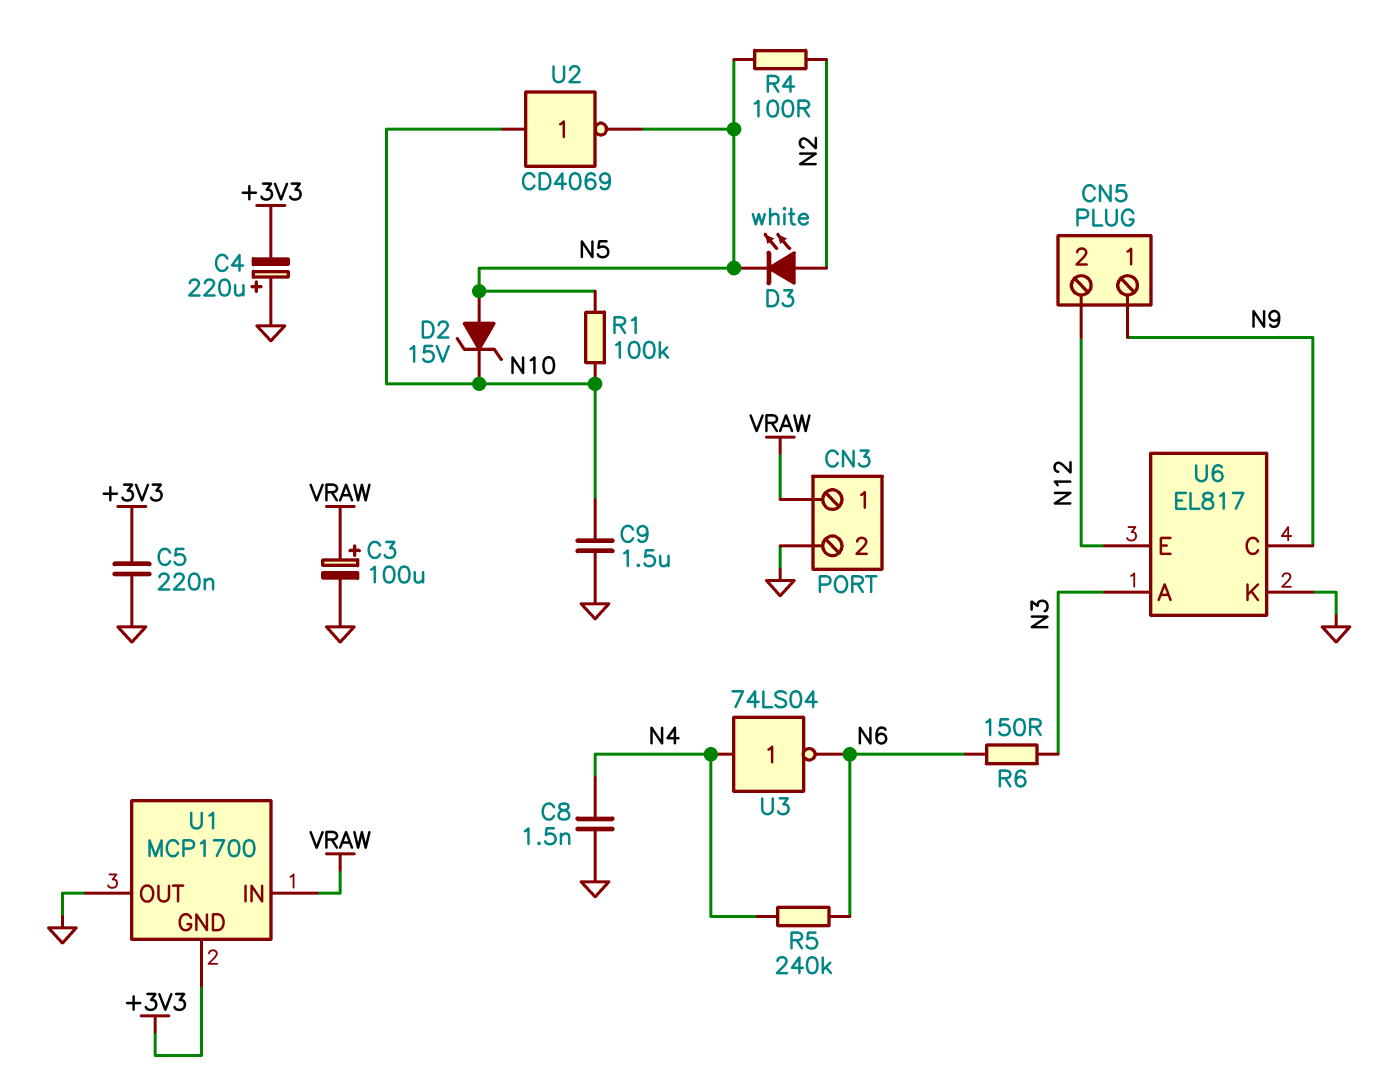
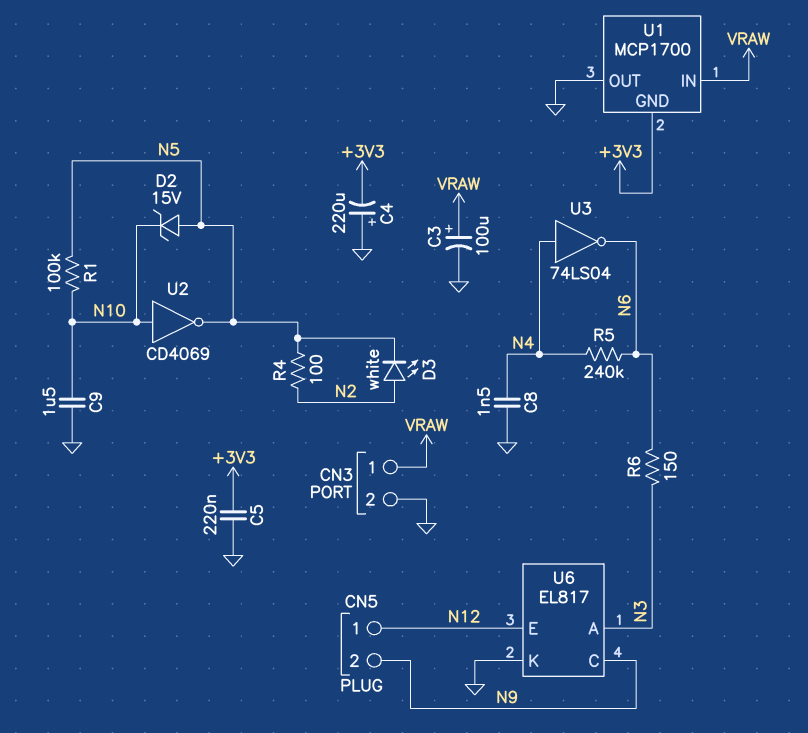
CN5 pin 1: N9 -> N12
CN5 pin 2: N12 -> N9

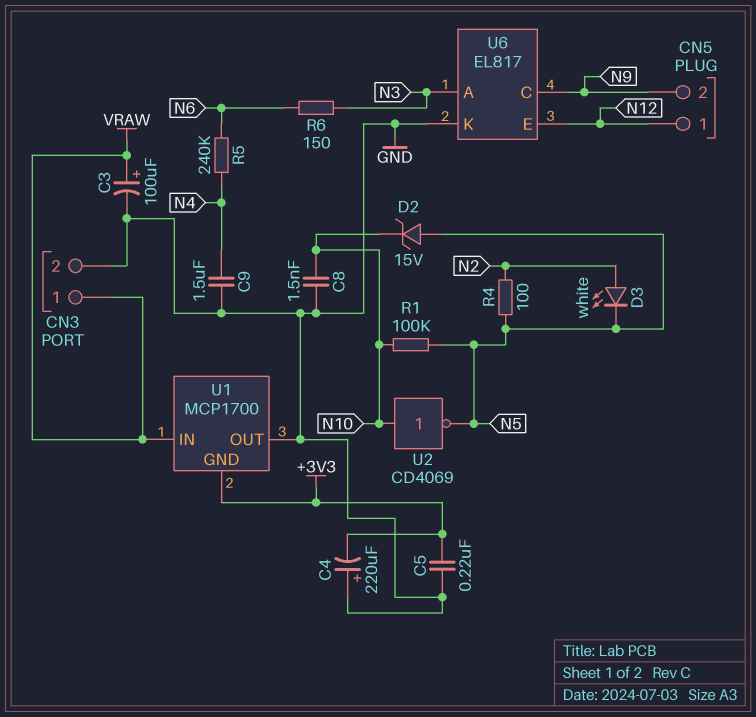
C8: 1.5nF (GND, N4) -> 1.5nF (GND, N10)
C9: 1.5uF (GND, N10) -> 1.5uF (GND, N4)
U3: NOT 74LS04 (in N4, out N6) -> none

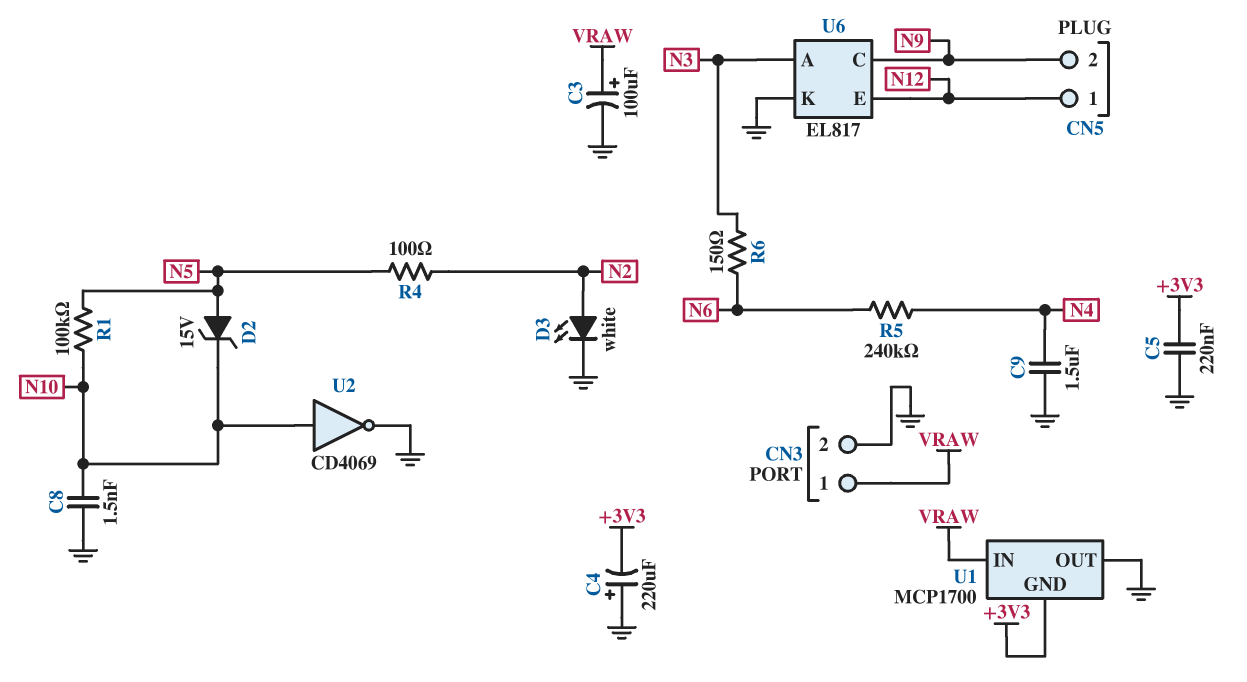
D3: LED white (A N2, K N5) -> LED white (A N2, K GND)
U2: NOT CD4069 (in N10, out N5) -> NOT CD4069 (in N10, out GND)

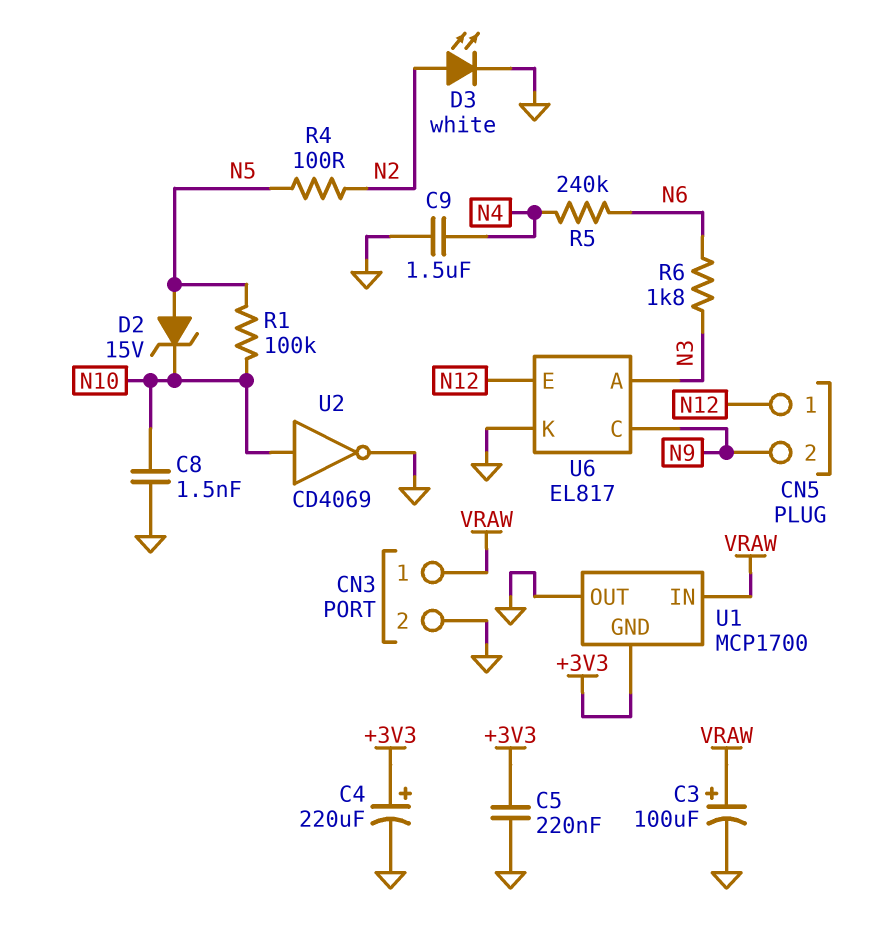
C4: 220uF (plus GND, minus +3V3) -> 220uF (plus +3V3, minus GND)
R6: 150 (N3, N6) -> 1.8k (N3, N6)

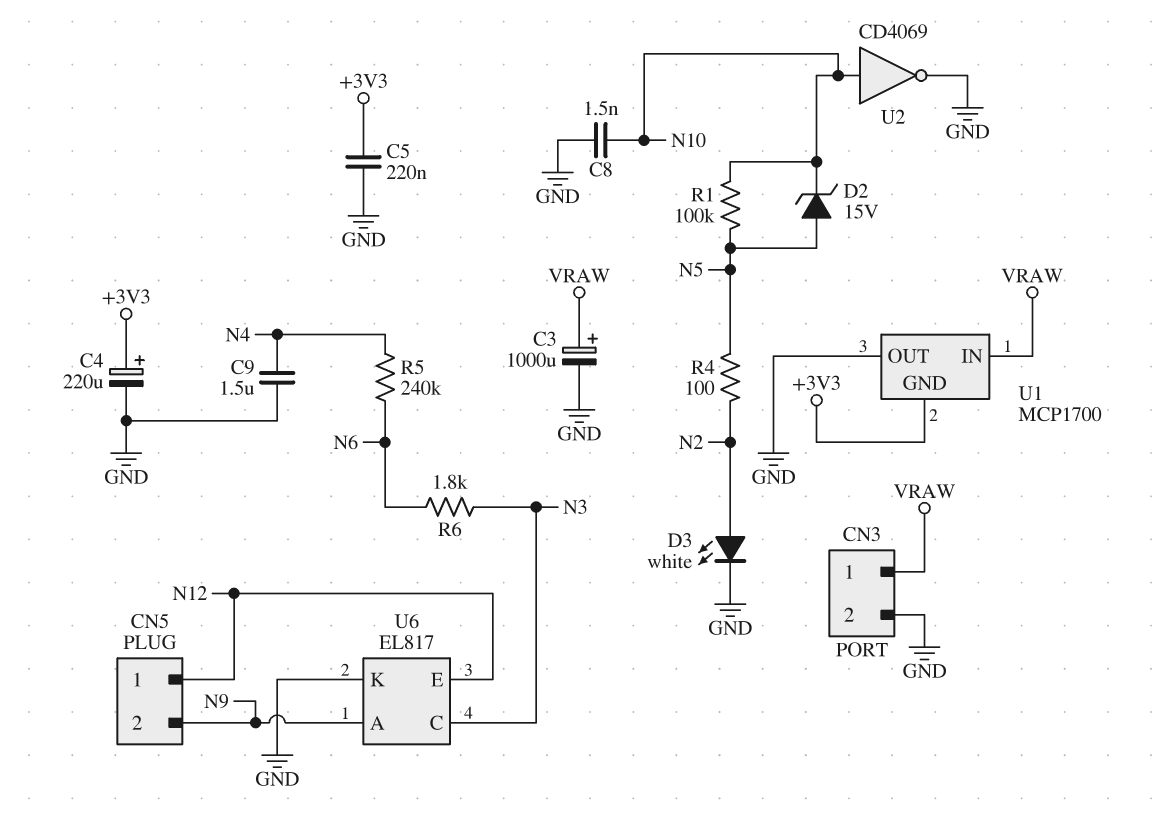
C3: 100uF (plus VRAW, minus GND) -> 1000uF (plus VRAW, minus GND)
U6 pin A: N3 -> N9
U6 pin C: N9 -> N3

